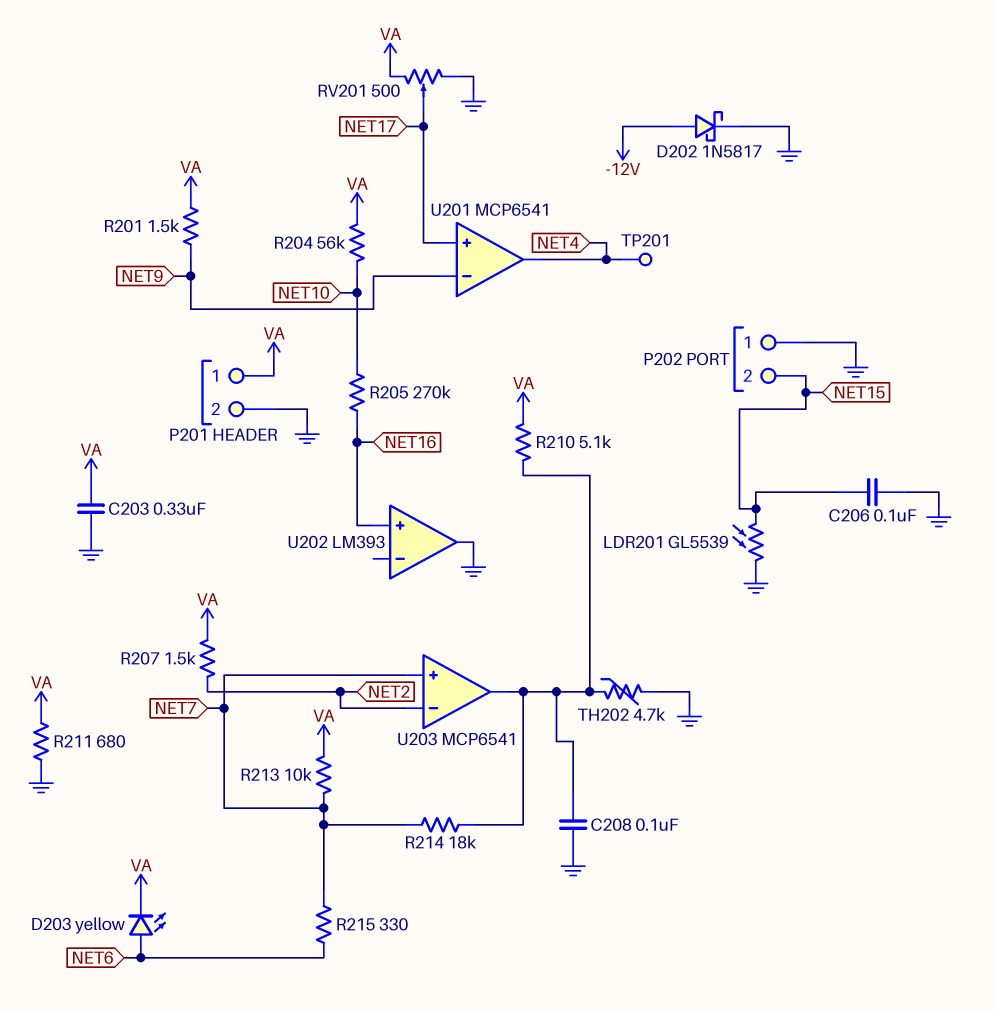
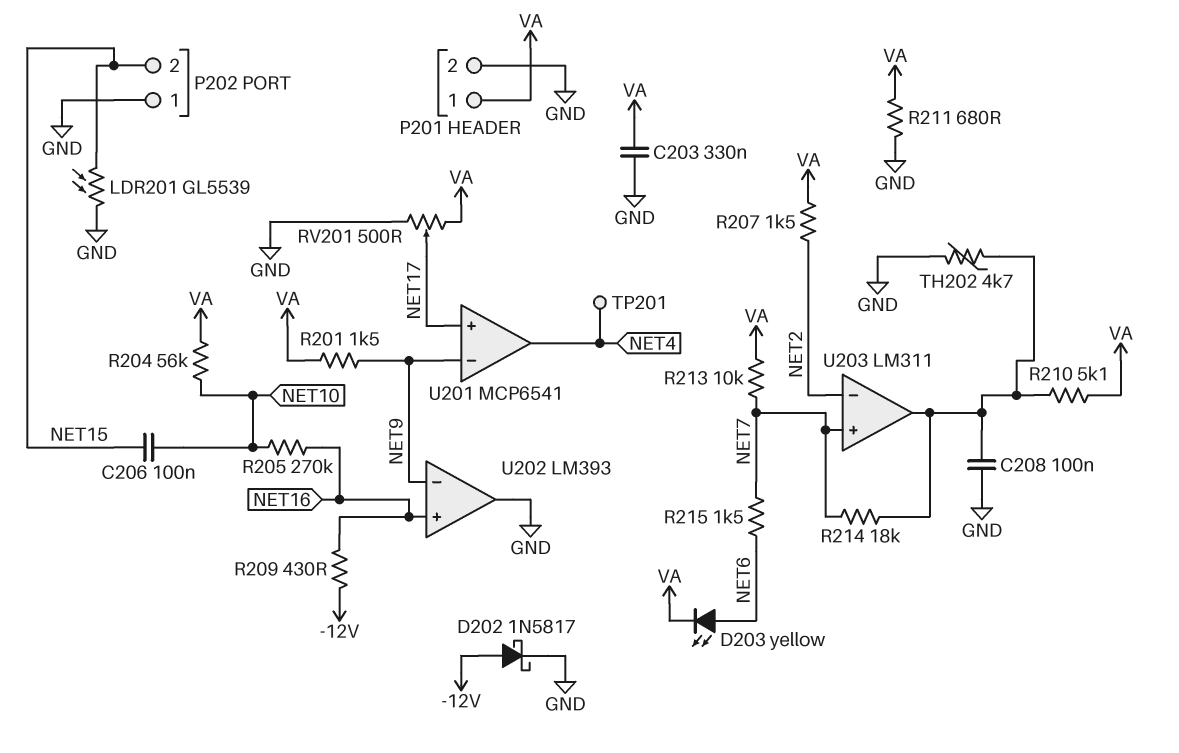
C206: 100nF (GND, NET15) -> 100nF (NET10, NET15)
R209: none -> 430 (-12V, NET16)
R215: 330 (NET6, NET7) -> 1.5k (NET6, NET7)
U202 pin in-: none -> NET9
U203: MCP6541 -> LM311

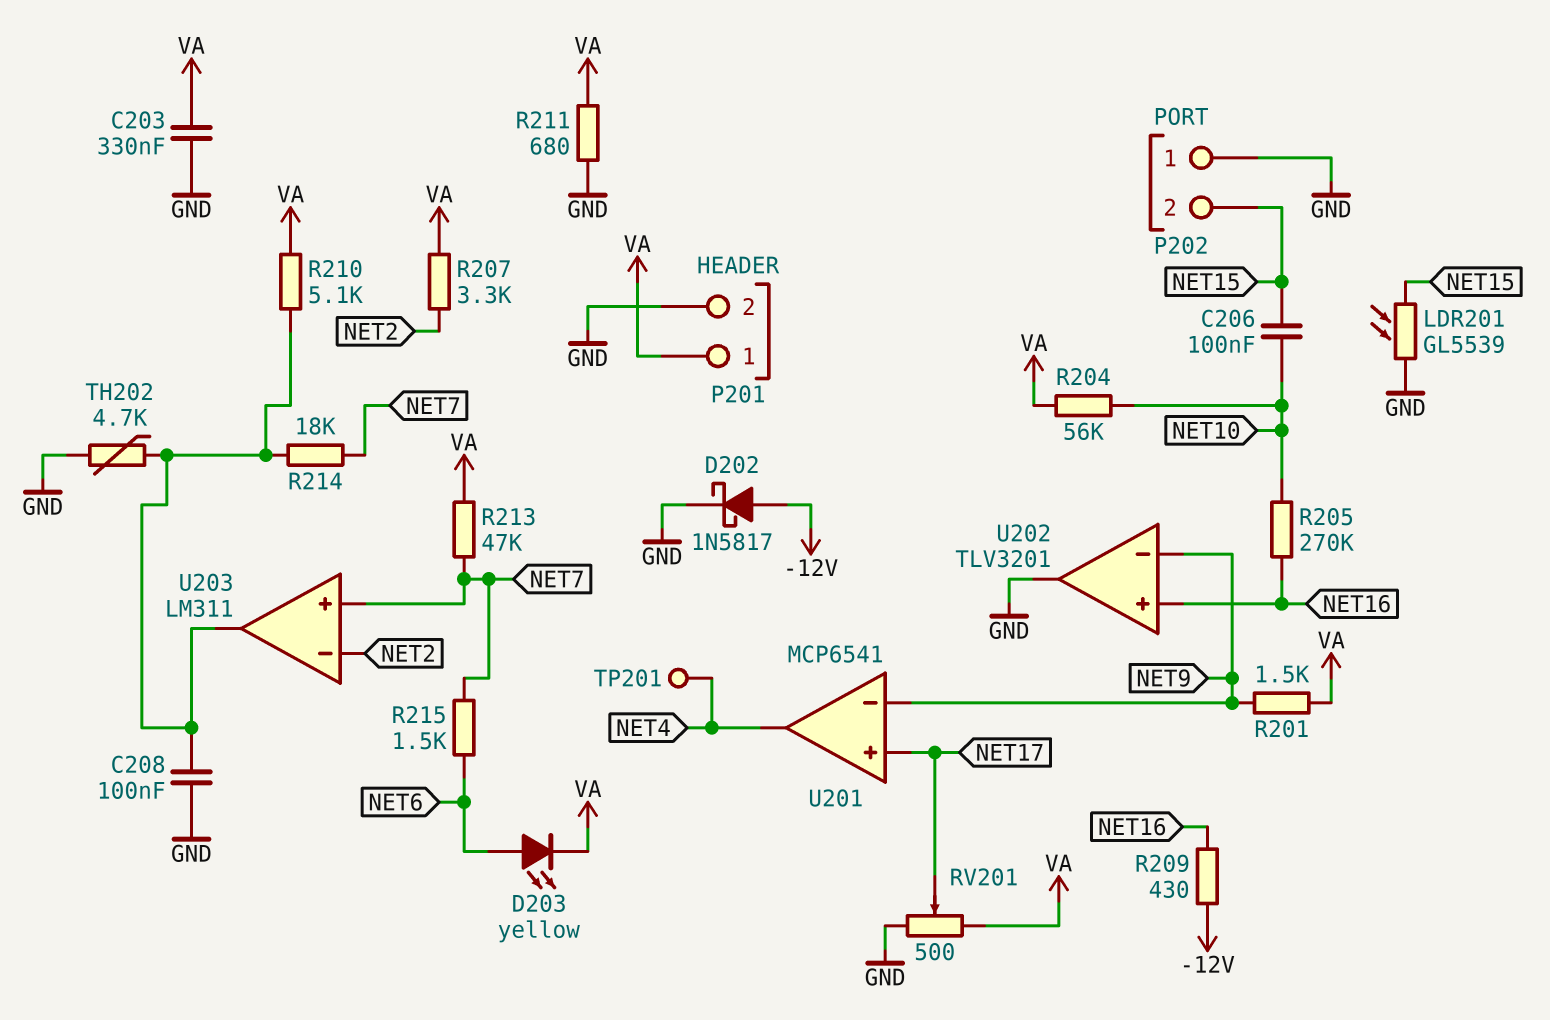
R207: 1.5k (NET2, VA) -> 3.3k (NET2, VA)
R213: 10k (NET7, VA) -> 47k (NET7, VA)
U202: LM393 -> TLV3201

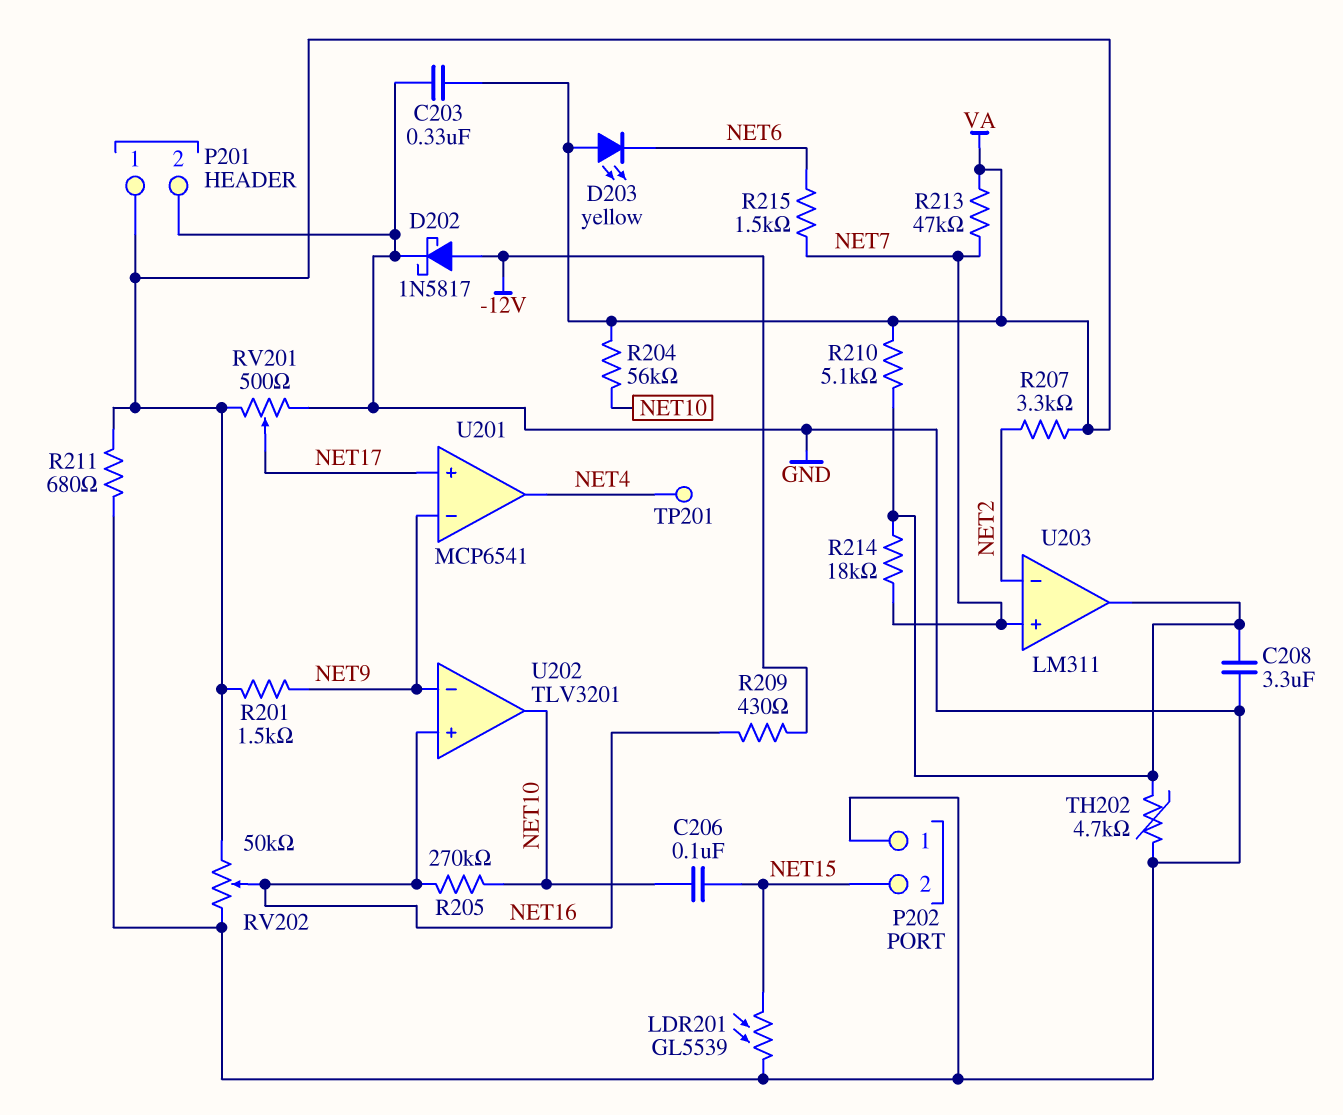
C208: 100nF (GND, U203/out) -> 3.3uF (GND, U203/out)
D203: LED yellow (A NET6, K VA) -> LED yellow (A VA, K NET6)
RV202: none -> 50k (GND, VA, wiper NET16)
U202 pin out: GND -> NET10

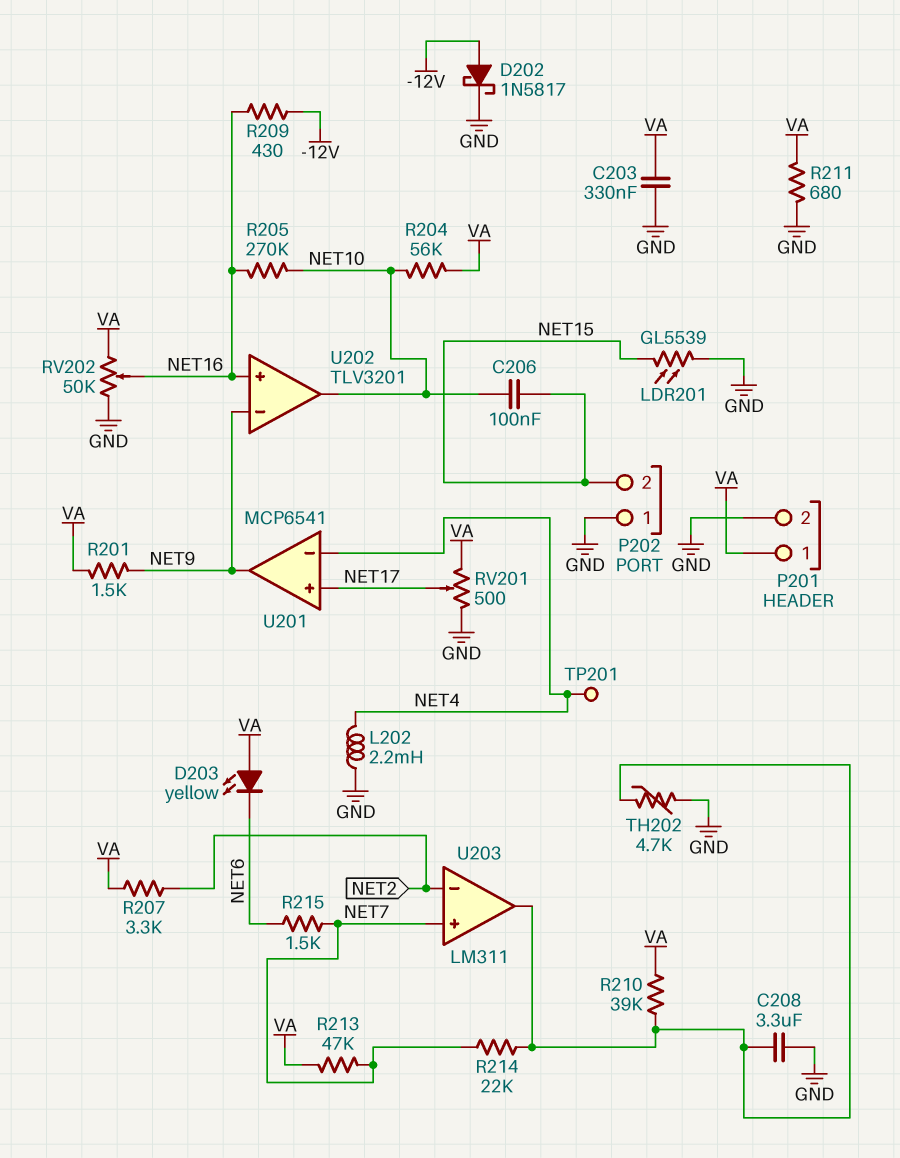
L202: none -> 2.2mH (GND, NET4)
R210: 5.1k (U203/out, VA) -> 39k (U203/out, VA)
R214: 18k (NET7, U203/out) -> 22k (NET7, U203/out)
U201 pin in-: NET9 -> NET4
U201 pin out: NET4 -> NET9

